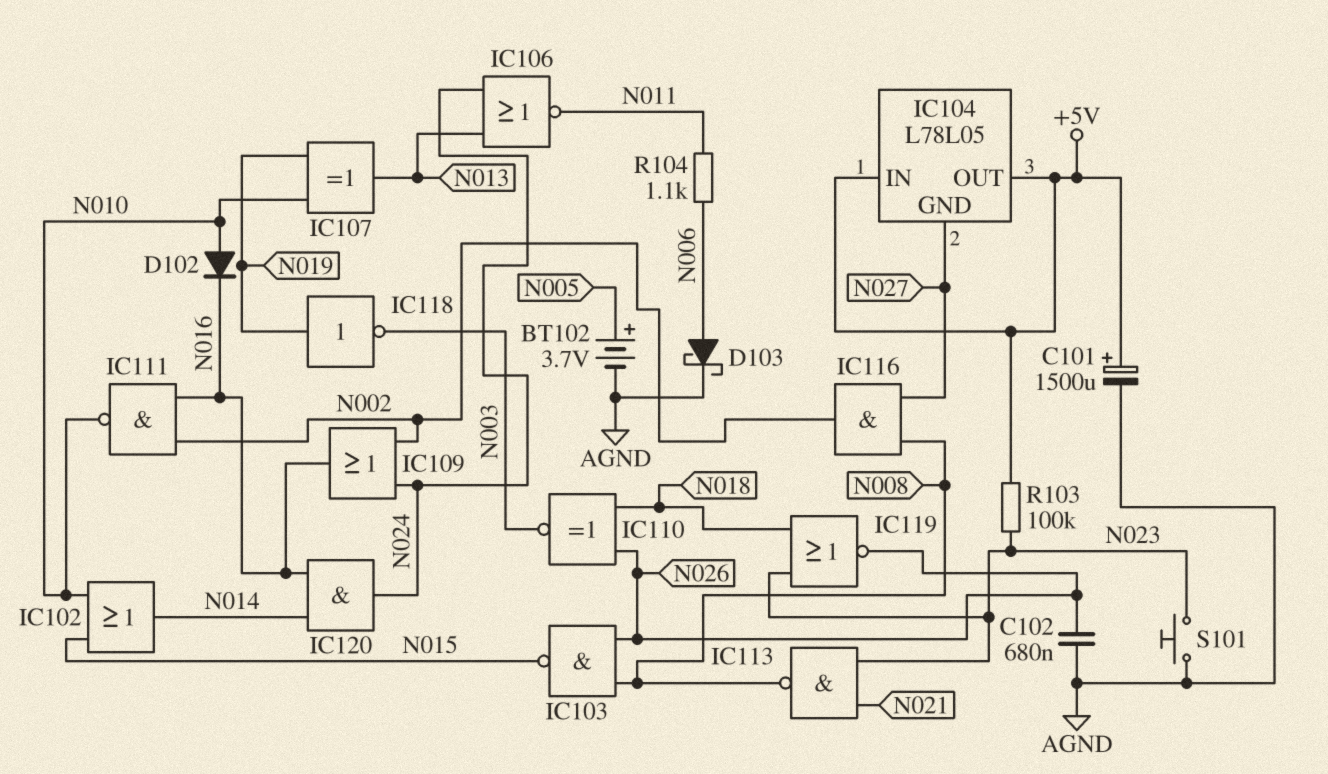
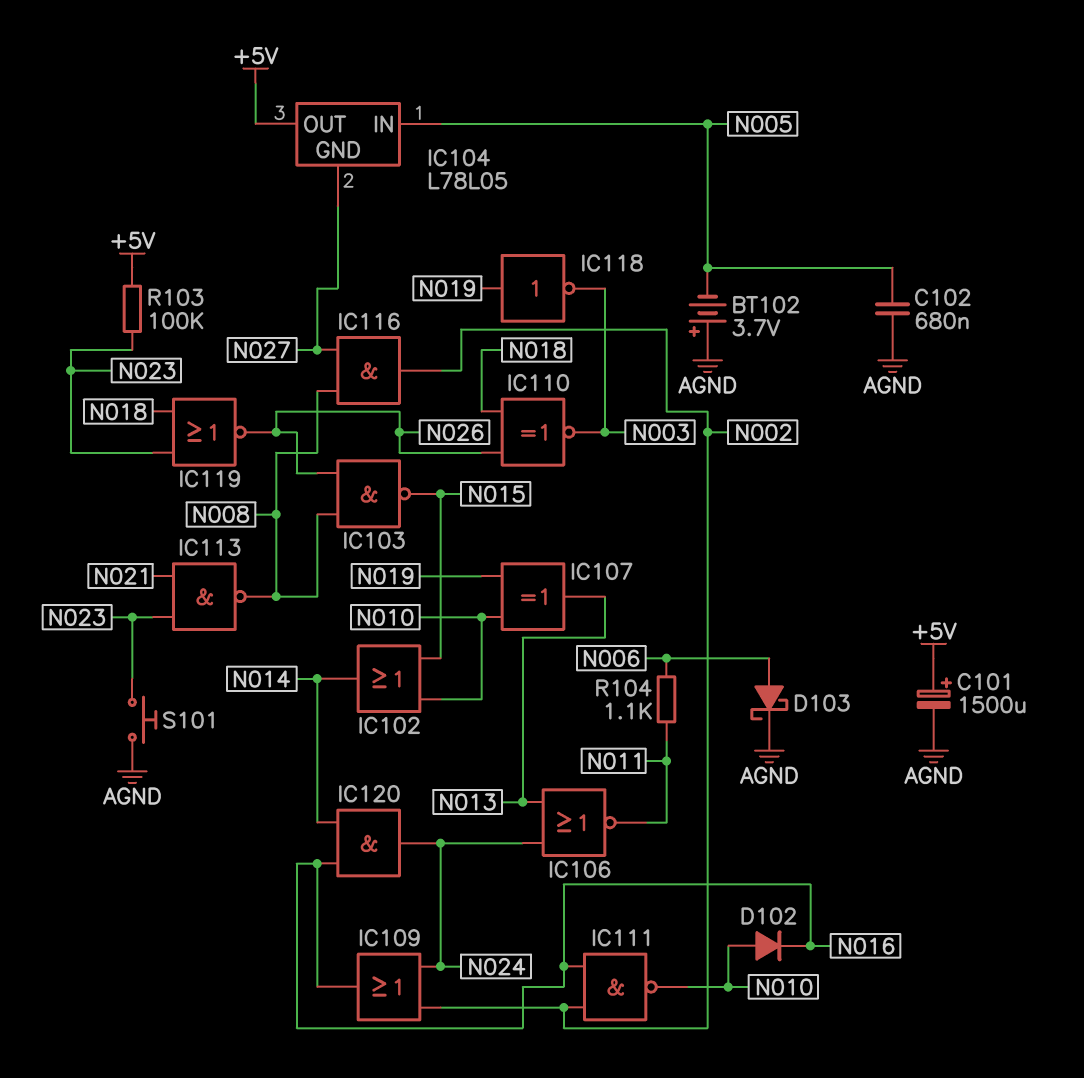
BT102: 3.7V (plus N005, minus AGND) -> 3.7V (plus AGND, minus N005)
C102: 680nF (AGND, N026) -> 680nF (AGND, N005)
IC104 pin IN: +5V -> N005

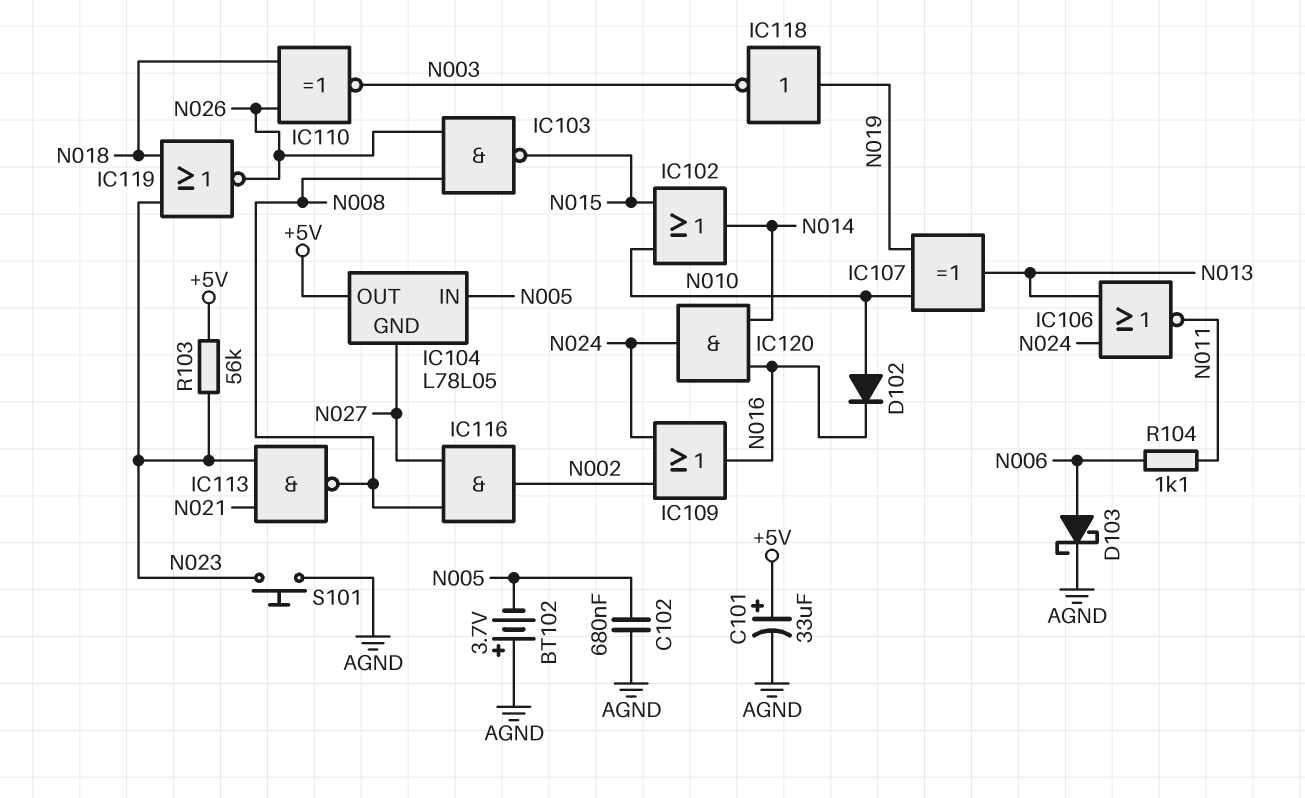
C101: 1500uF (plus +5V, minus AGND) -> 33uF (plus +5V, minus AGND)
IC111: NAND (in N002, in N016, out N010) -> none
R103: 100k (+5V, N023) -> 56k (+5V, N023)

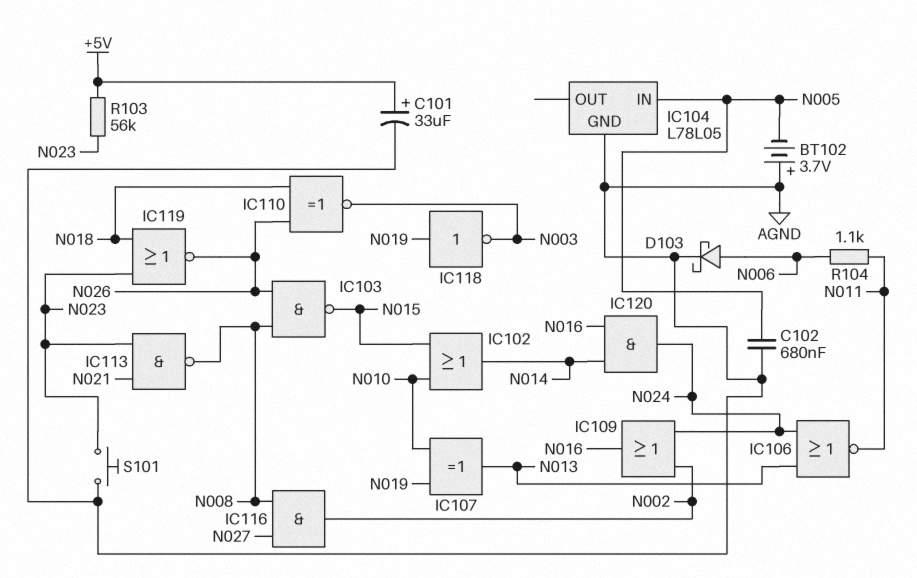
D102: diode (A N010, K N016) -> none
IC104 pin GND: N027 -> AGND
IC104 pin OUT: +5V -> none

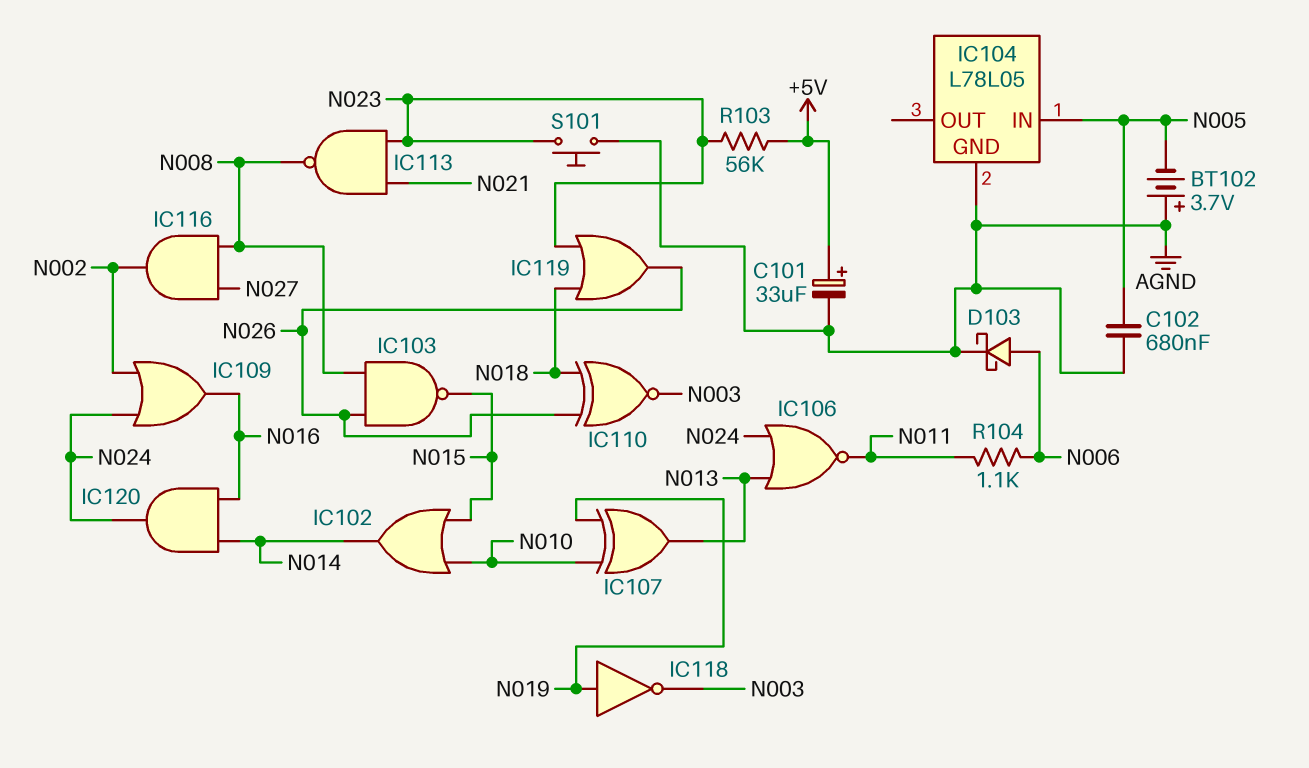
IC119: NOR (in N018, in N023, out N026) -> OR (in N018, in N023, out N026)

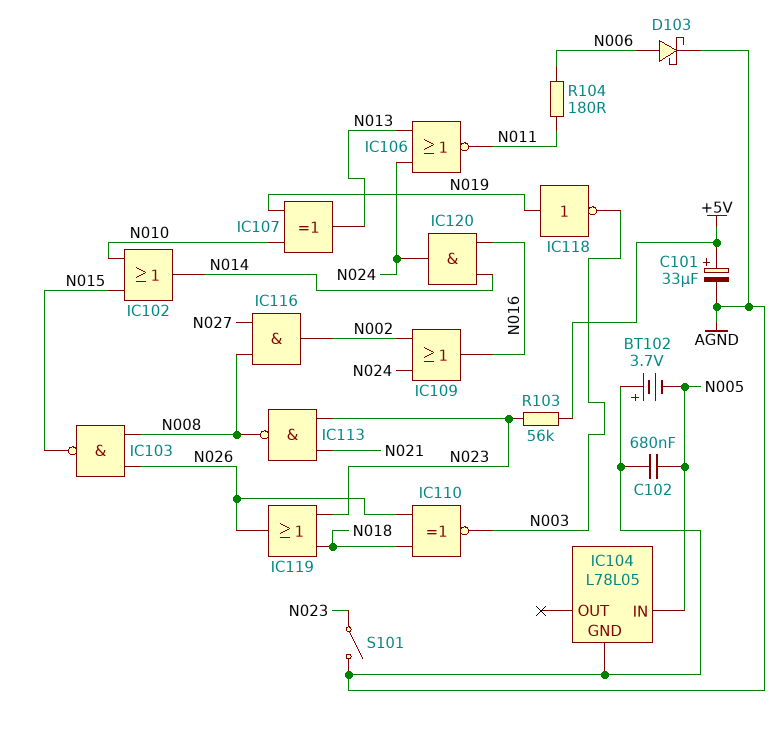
R104: 1.1k (N006, N011) -> 180 (N006, N011)
S101: button (AGND, N023) -> switch (AGND, N023)

